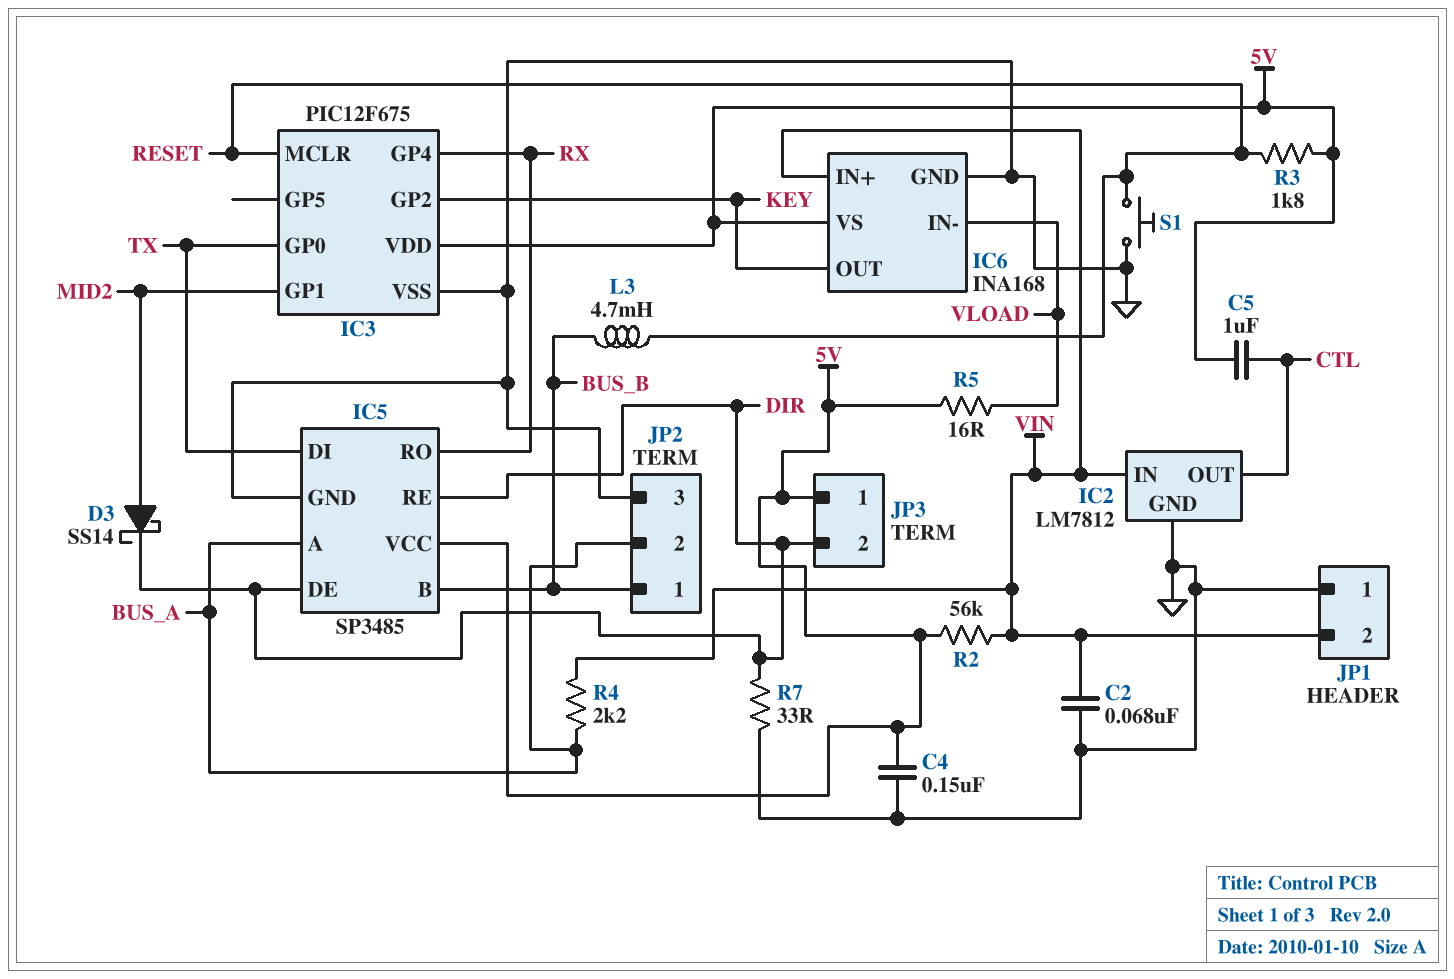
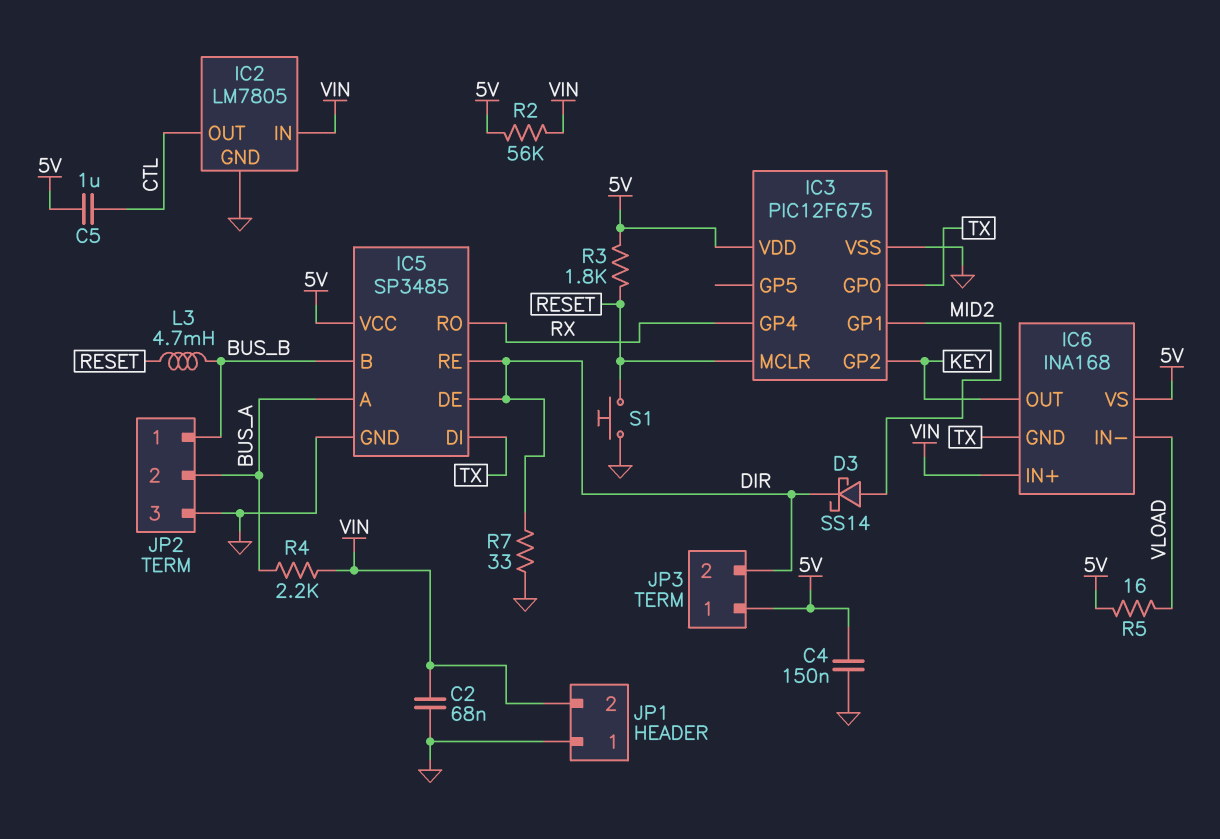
IC2: LM7812 -> LM7805
IC6 pin GND: GND -> TX

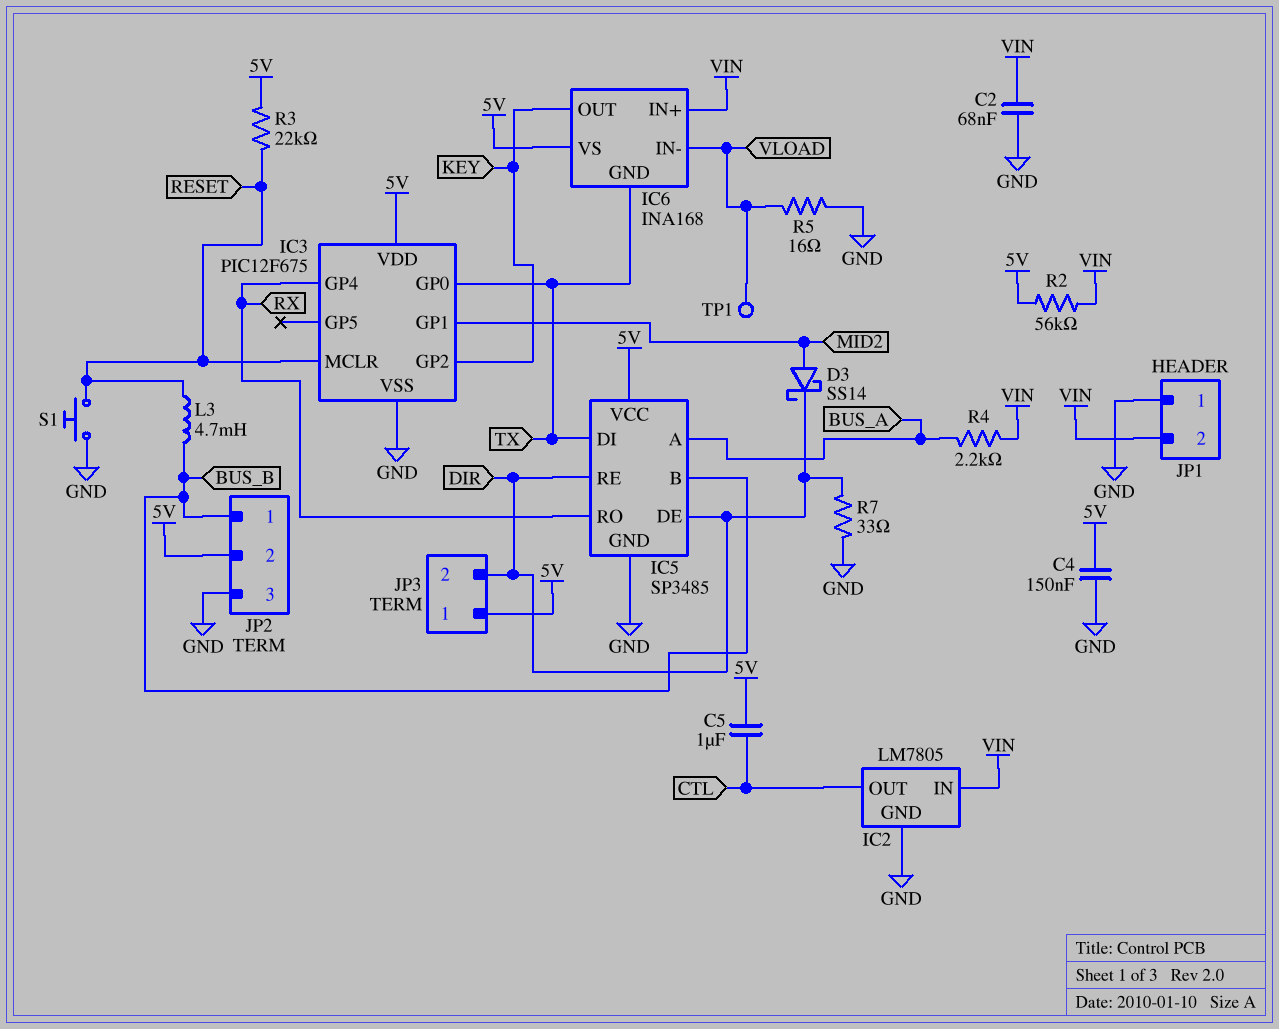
JP2 pin 2: BUS_A -> 5V
R3: 1.8k (5V, RESET) -> 22k (5V, RESET)
R5: 16 (5V, VLOAD) -> 16 (GND, VLOAD)
TP1: none -> test point (VLOAD)

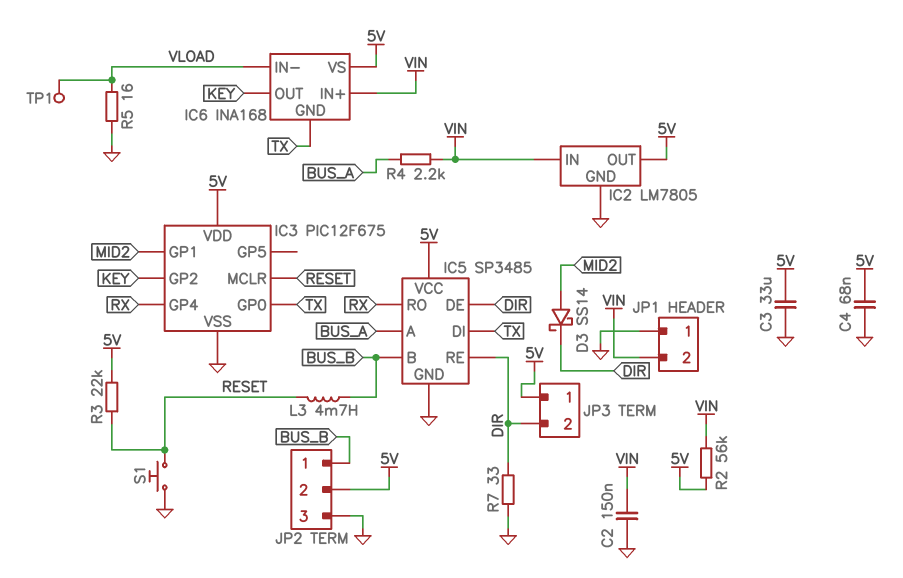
C2: 68nF (GND, VIN) -> 150nF (GND, VIN)
C3: none -> 33uF (5V, GND)
C4: 150nF (5V, GND) -> 68nF (5V, GND)
C5: 1uF (5V, CTL) -> none
IC2 pin OUT: CTL -> 5V

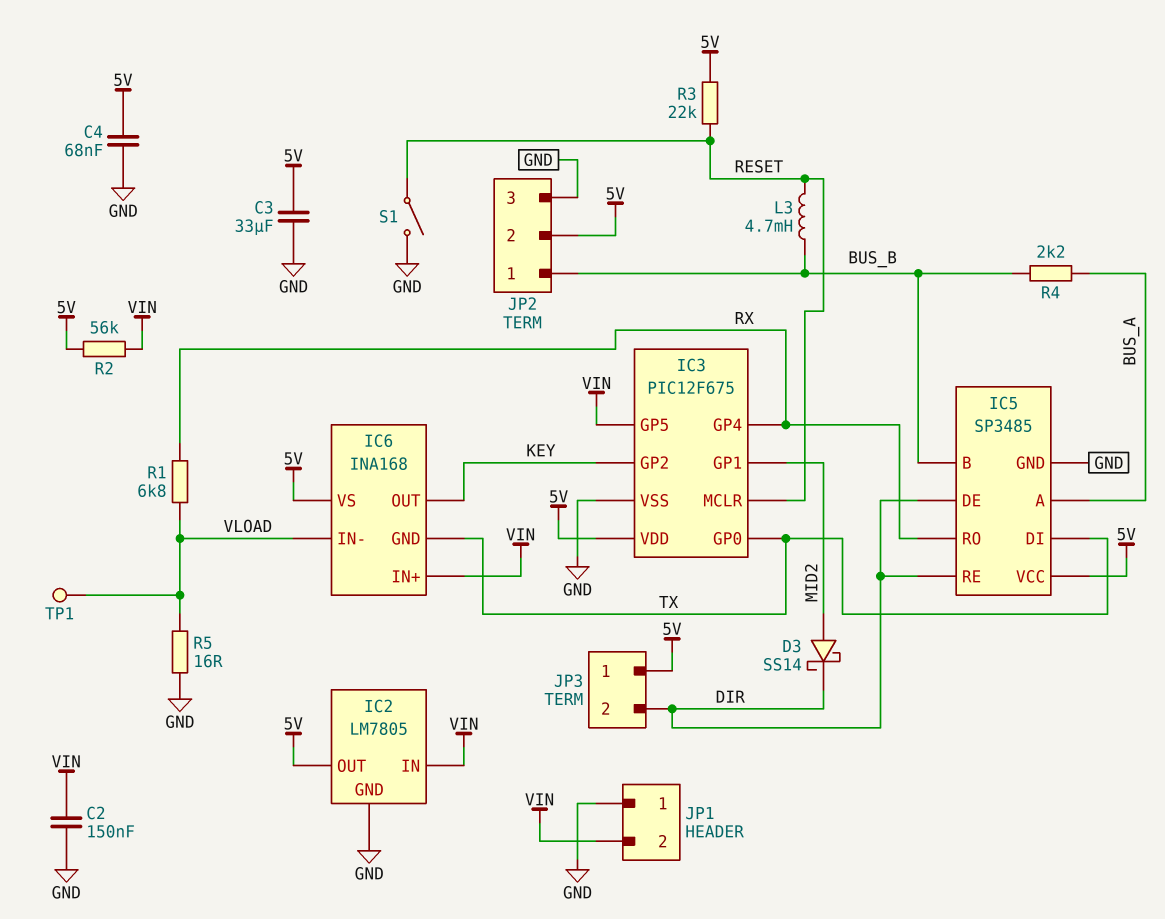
IC3 pin GP5: none -> VIN
R1: none -> 6.8k (RX, VLOAD)
R4: 2.2k (BUS_A, VIN) -> 2.2k (BUS_A, BUS_B)
R7: 33 (DIR, GND) -> none
S1: button (GND, RESET) -> switch (GND, RESET)

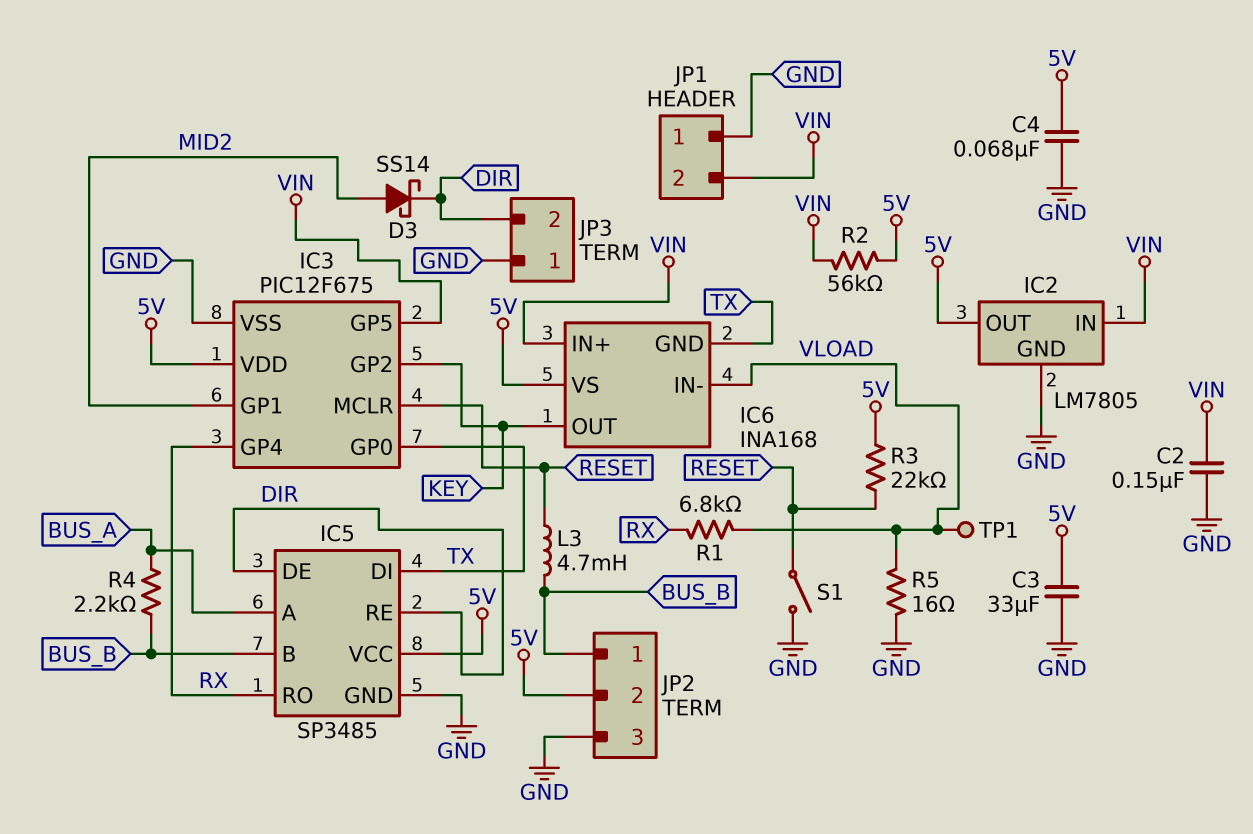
JP3 pin 1: 5V -> GND

